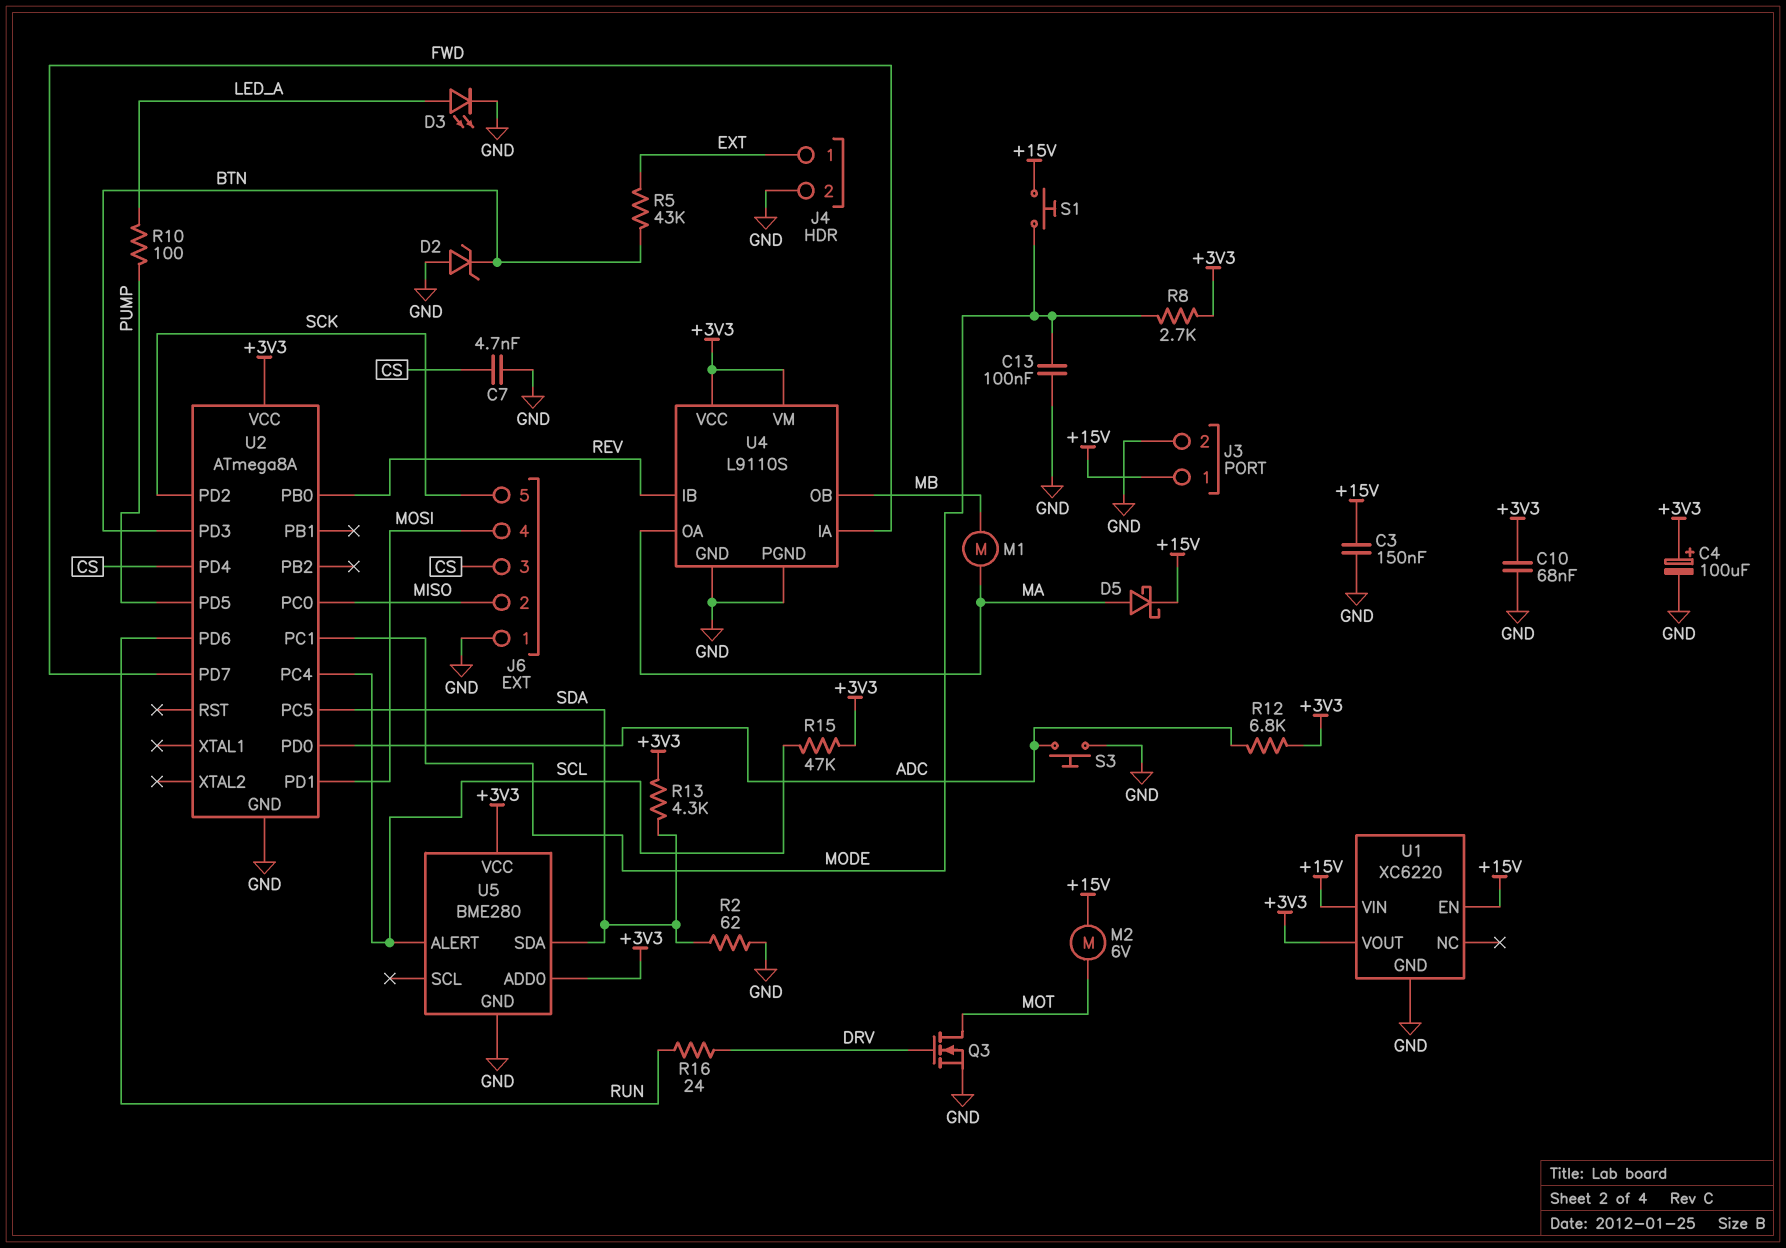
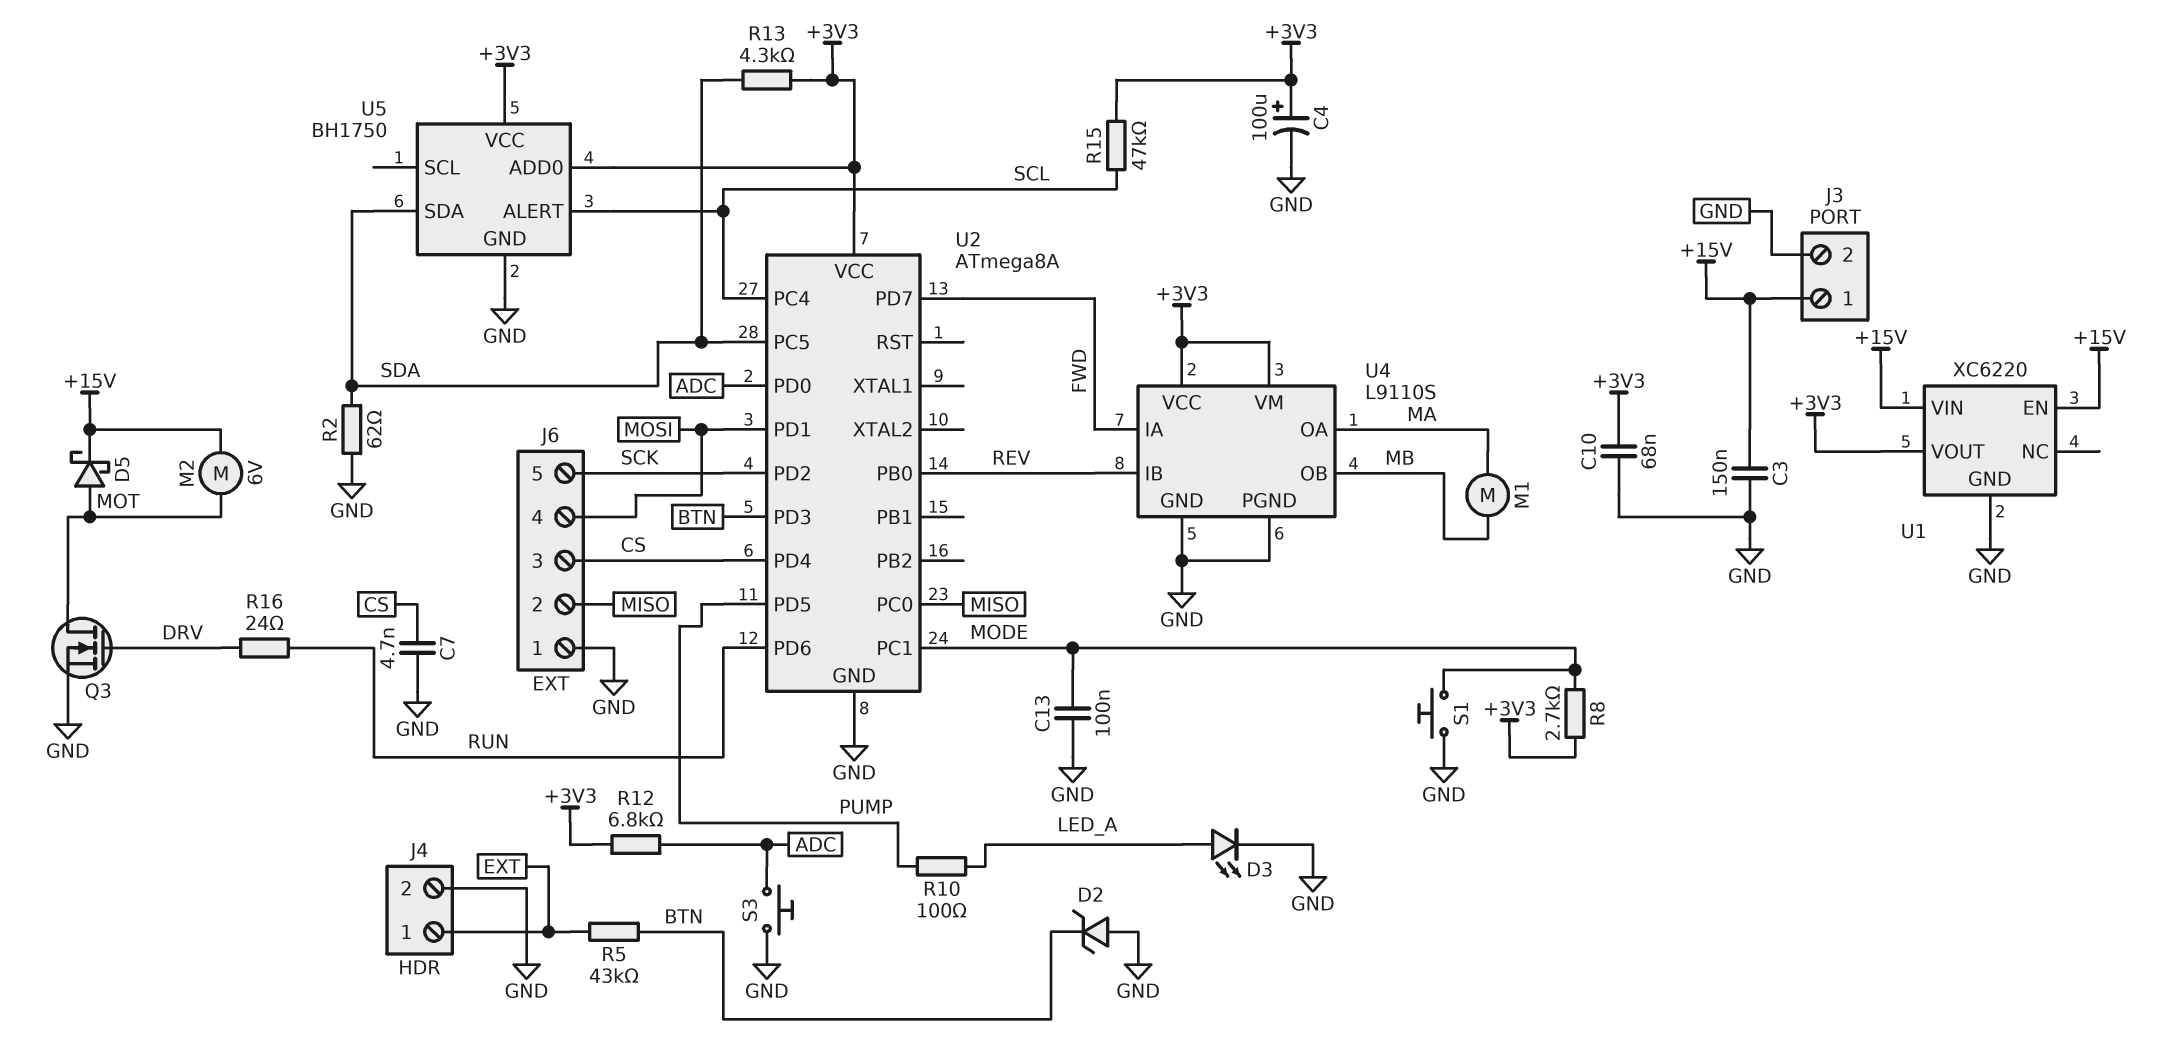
D5: schottky (A MA, K +15V) -> schottky (A MOT, K +15V)
S1: button (+15V, MODE) -> button (GND, MODE)
U5: BME280 -> BH1750

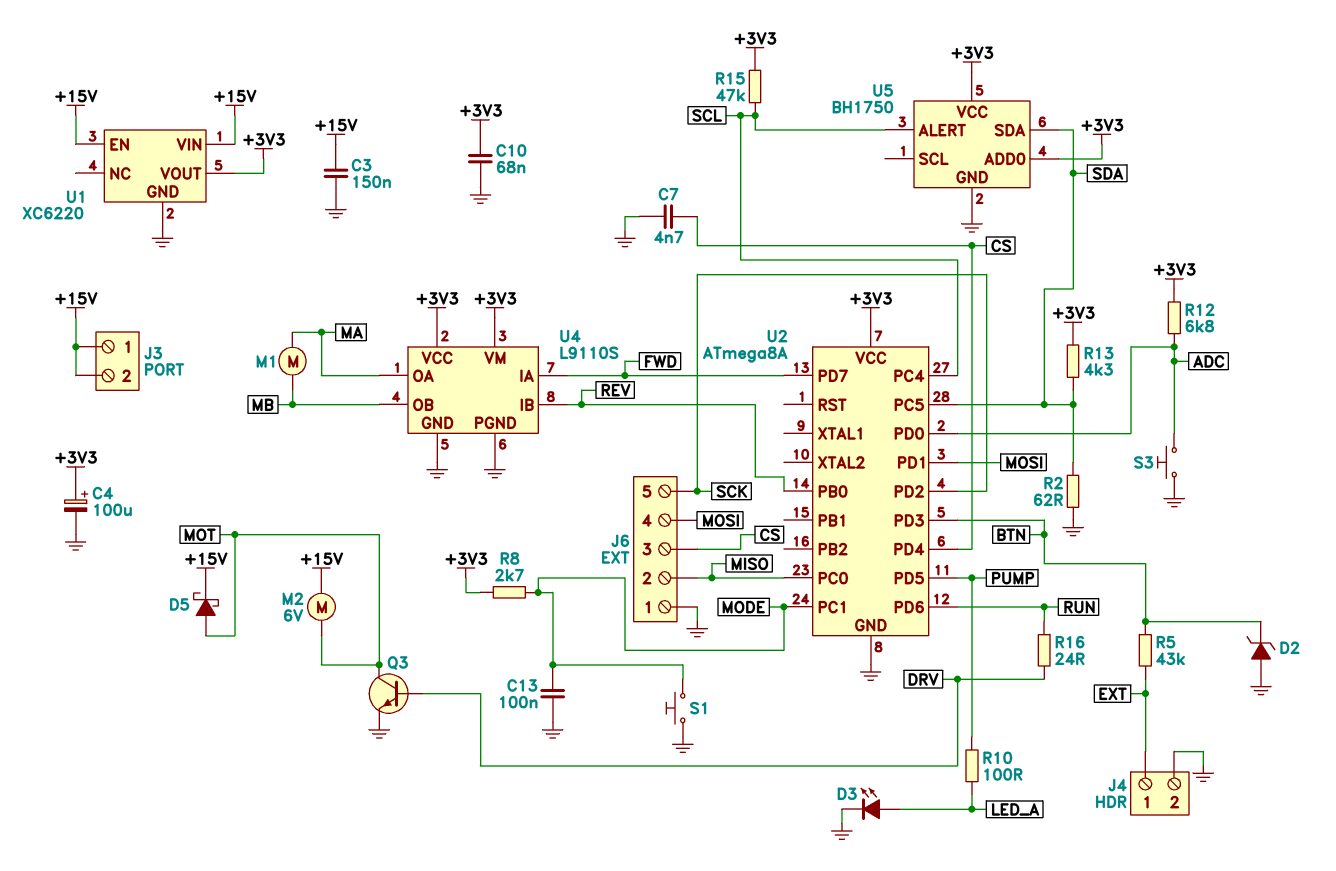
J3 pin 2: GND -> +15V
Q3: NMOS (G DRV, D MOT, S GND) -> NPN (B DRV, C MOT, E GND)

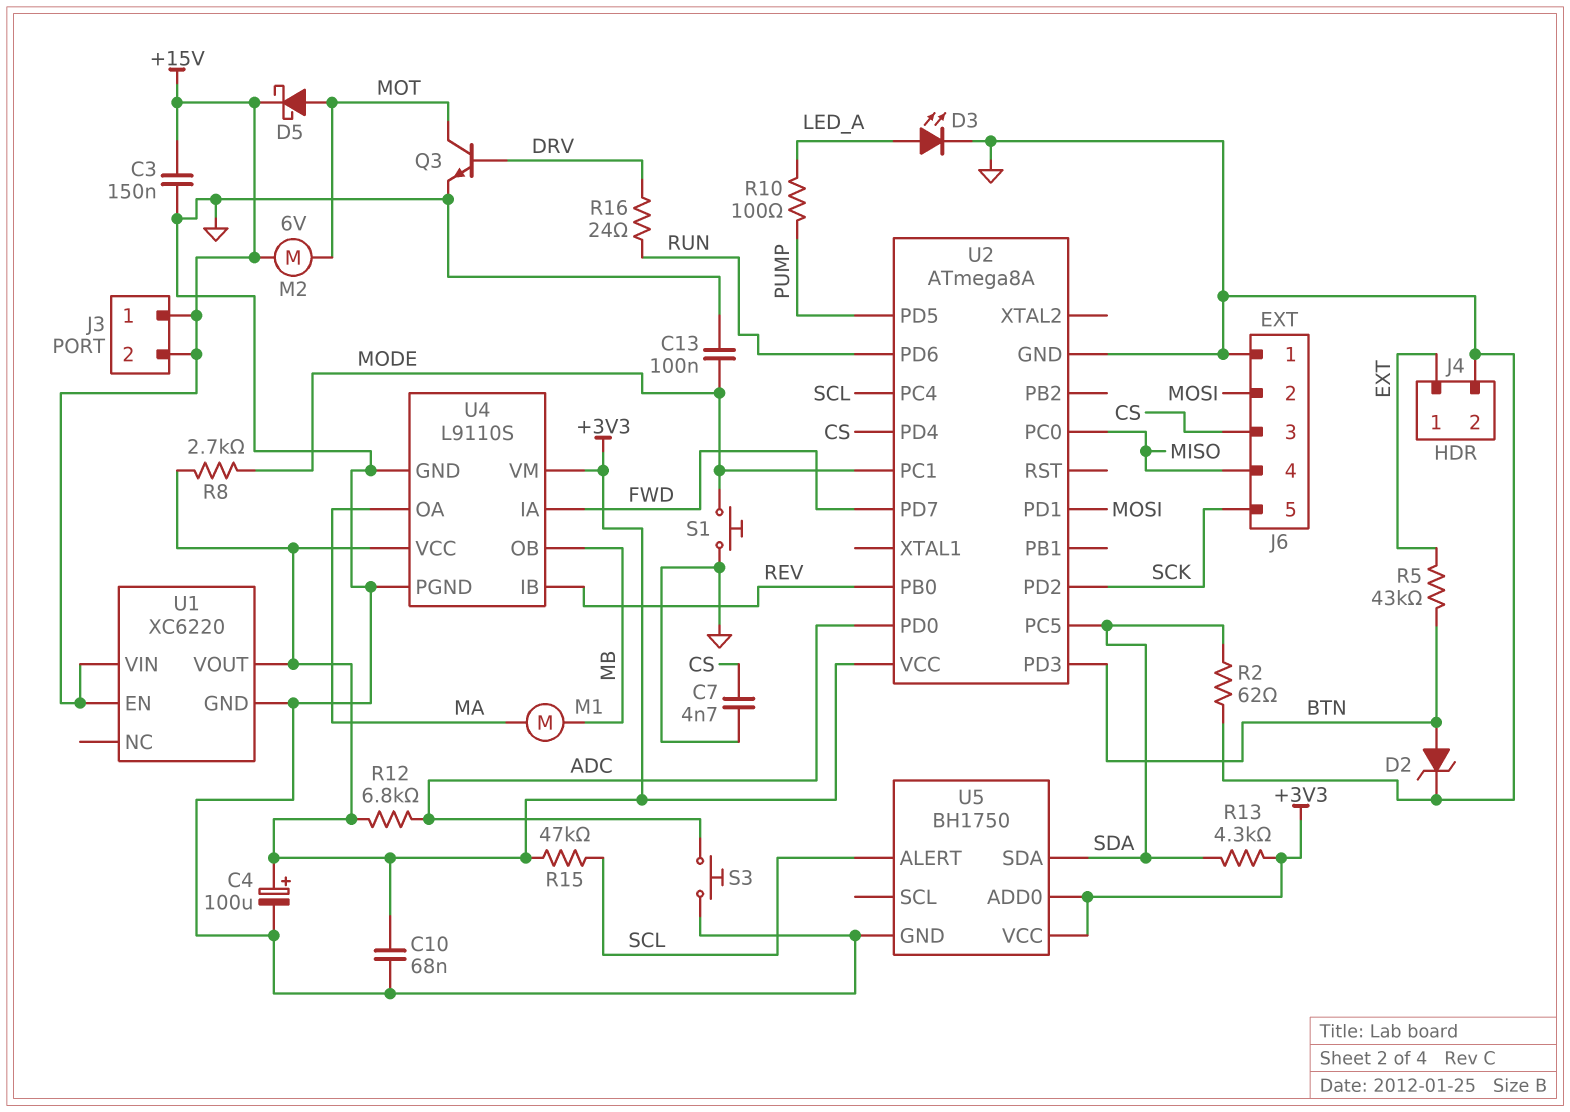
D2: zener (A GND, K BTN) -> zener (A BTN, K GND)
J6 pin 2: MISO -> MOSI
J6 pin 4: MOSI -> MISO

